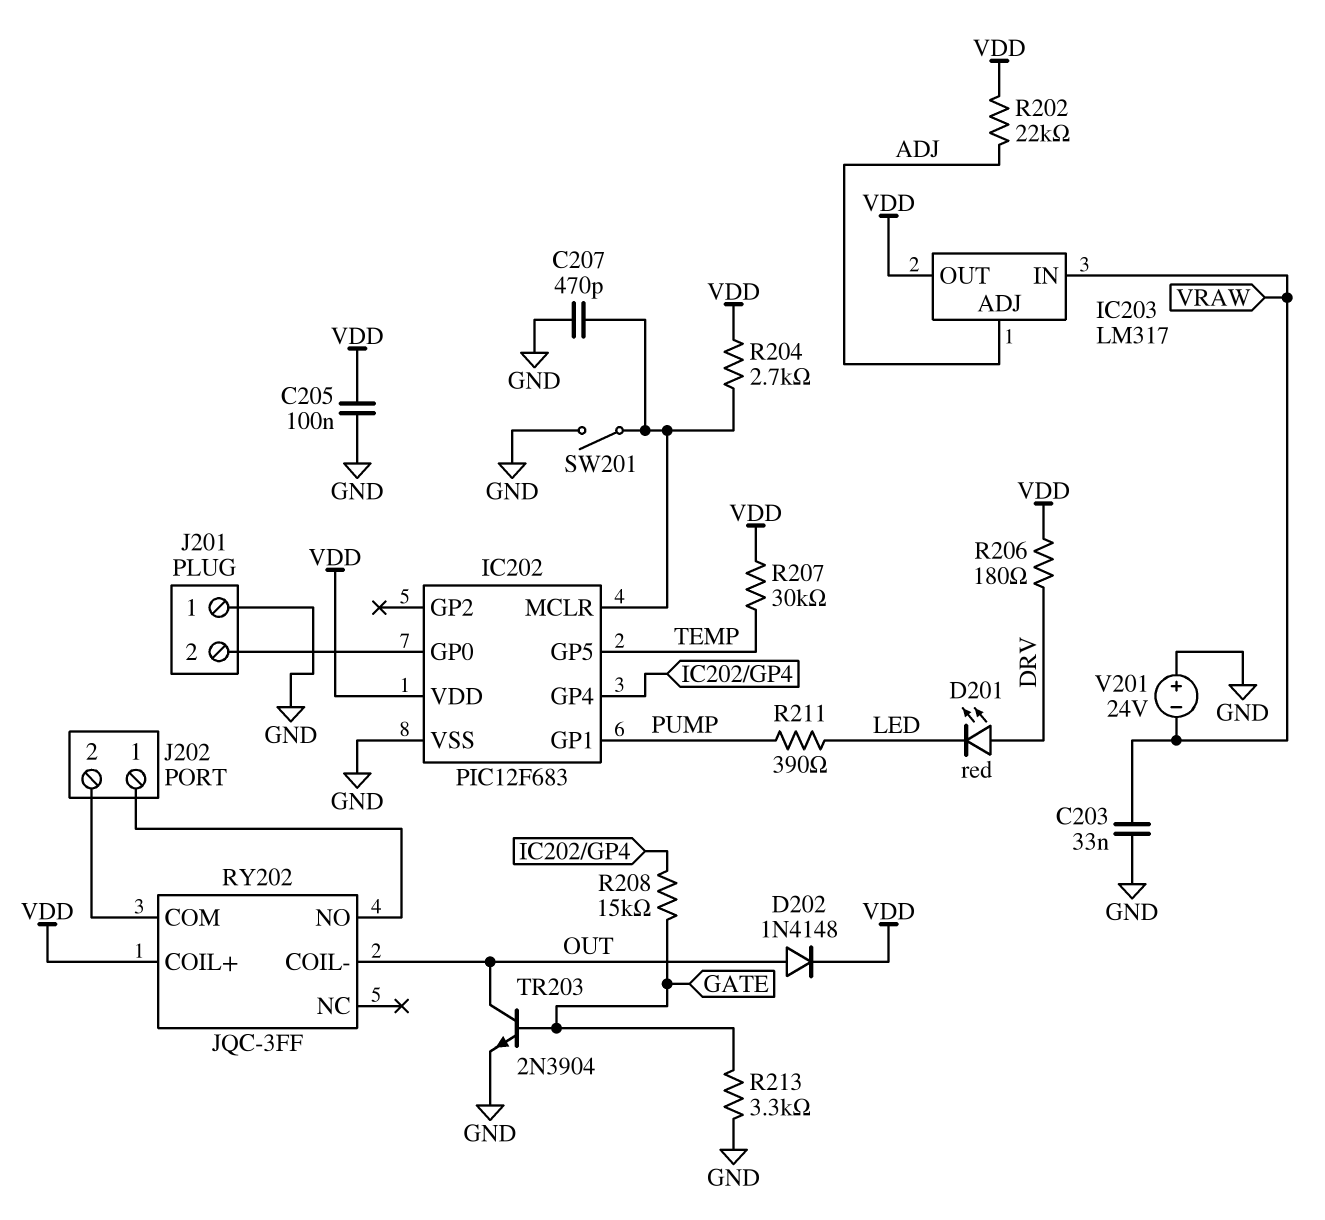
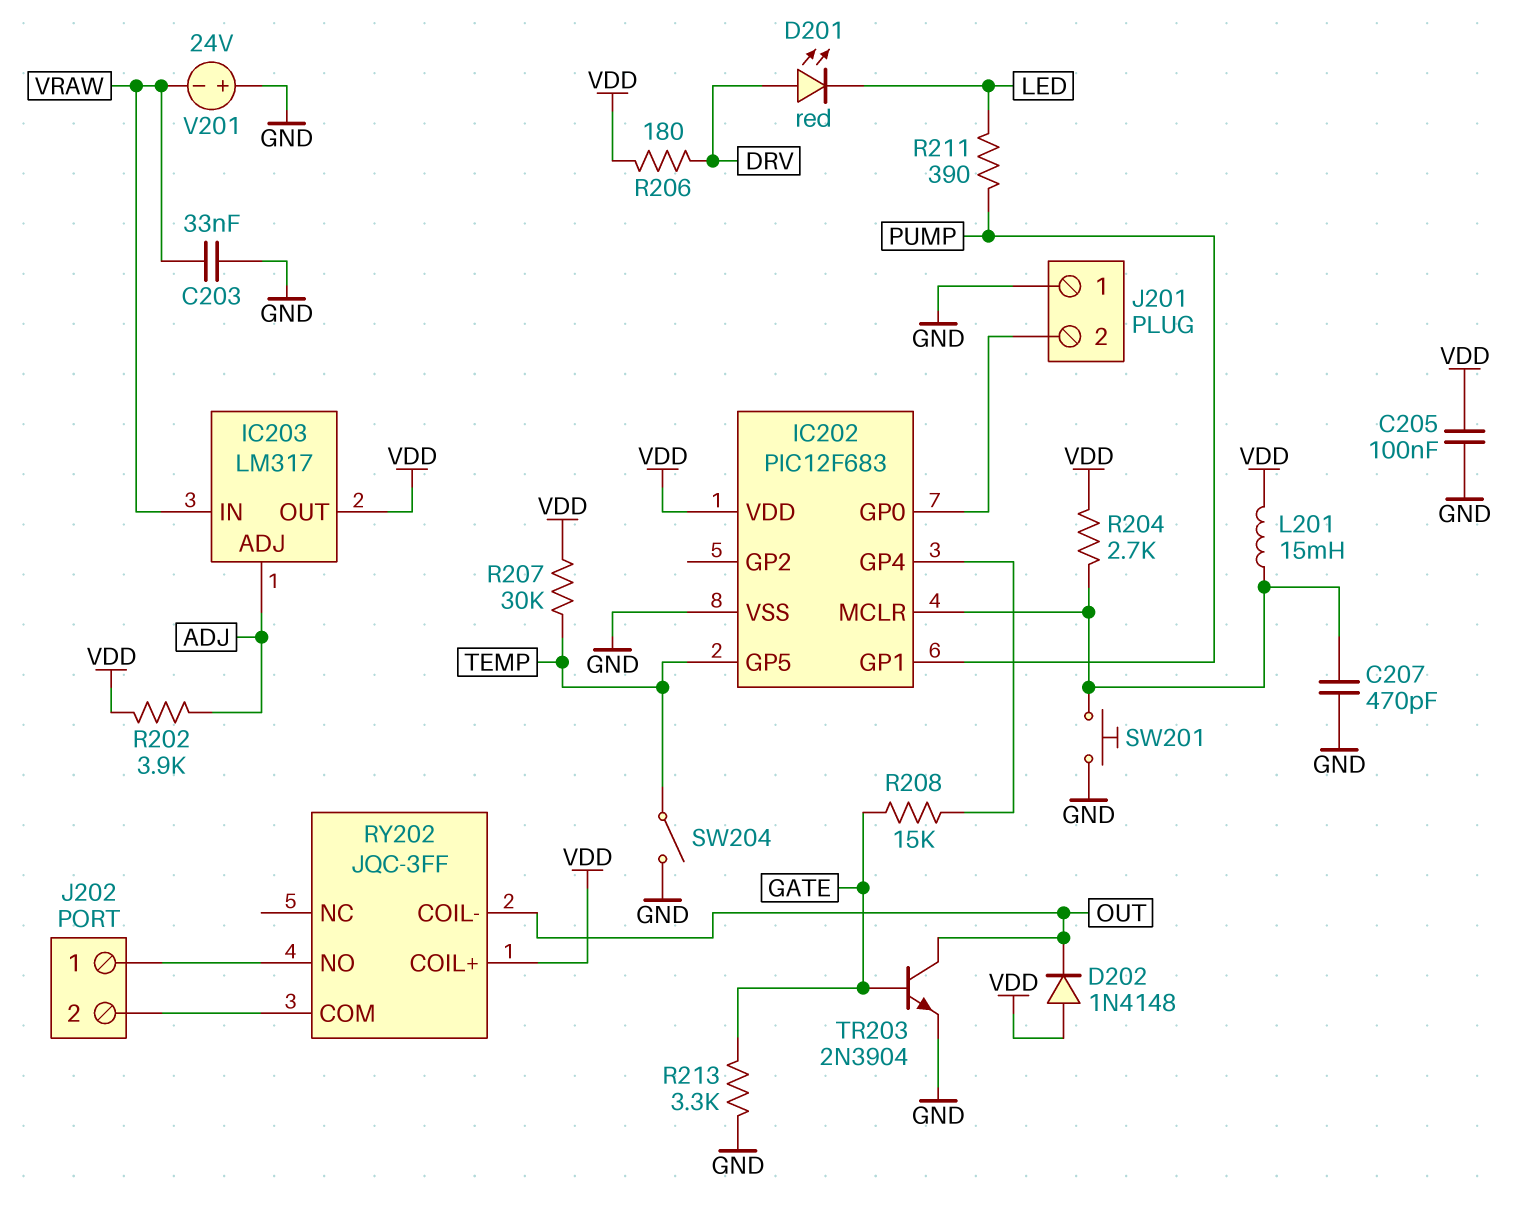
D202: diode 1N4148 (A OUT, K VDD) -> diode 1N4148 (A VDD, K OUT)
L201: none -> 15mH (IC202/MCLR, VDD)
R202: 22k (ADJ, VDD) -> 3.9k (ADJ, VDD)
SW201: switch (GND, IC202/MCLR) -> button (GND, IC202/MCLR)
SW204: none -> switch (GND, TEMP)

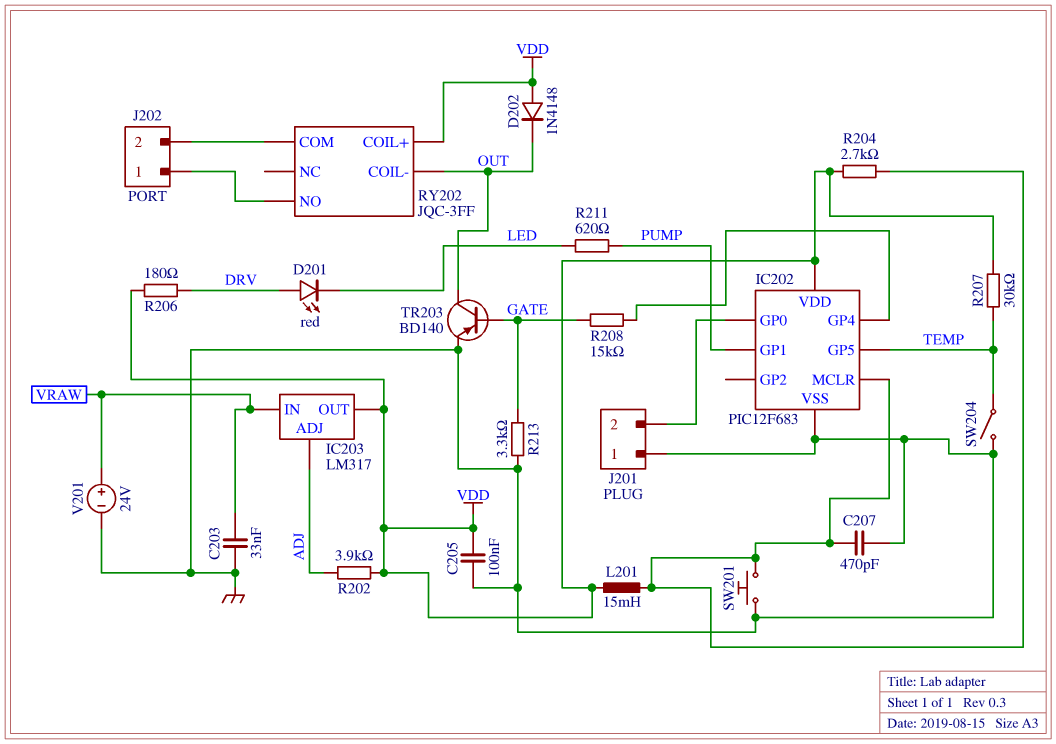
R211: 390 (LED, PUMP) -> 620 (LED, PUMP)
TR203: NPN 2N3904 (B GATE, C OUT, E GND) -> PNP BD140 (B GATE, C OUT, E GND)
V201: 24V (plus GND, minus VRAW) -> 24V (plus VRAW, minus GND)

